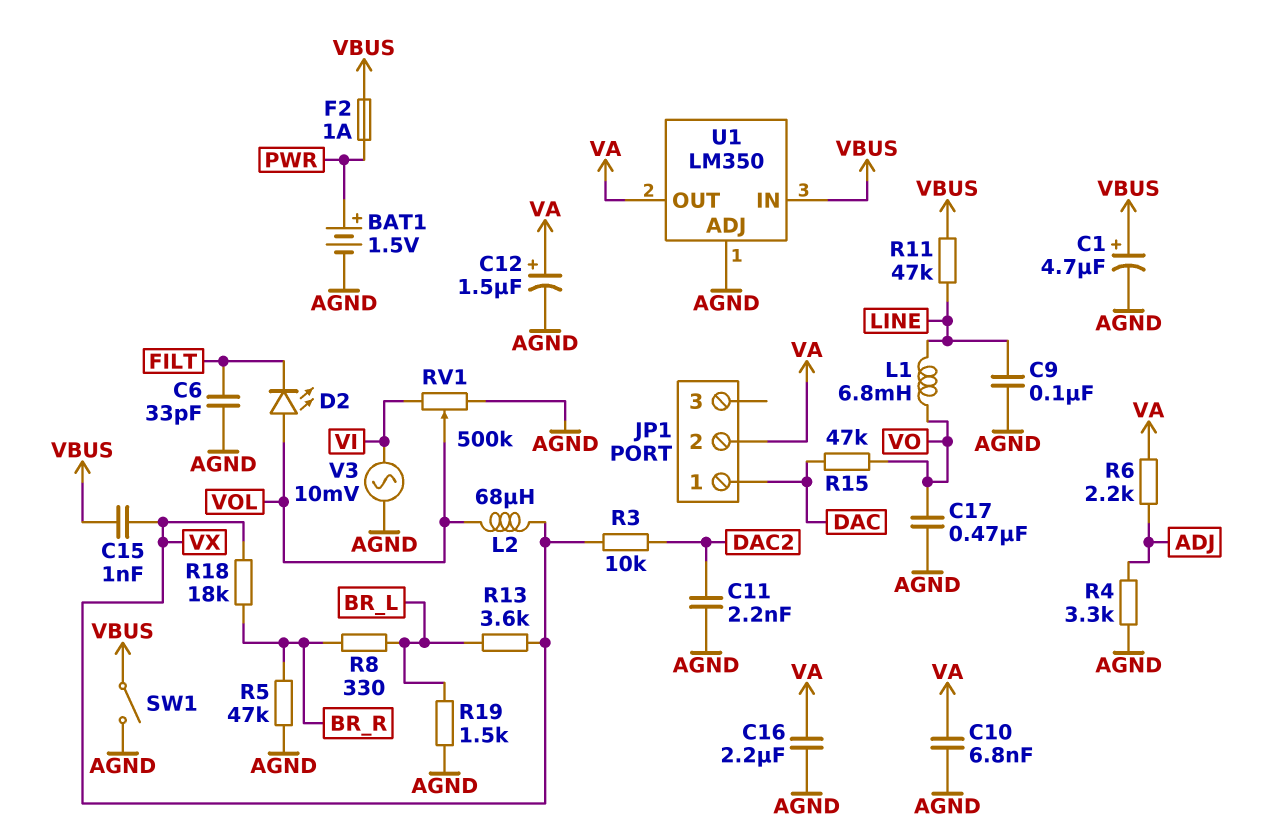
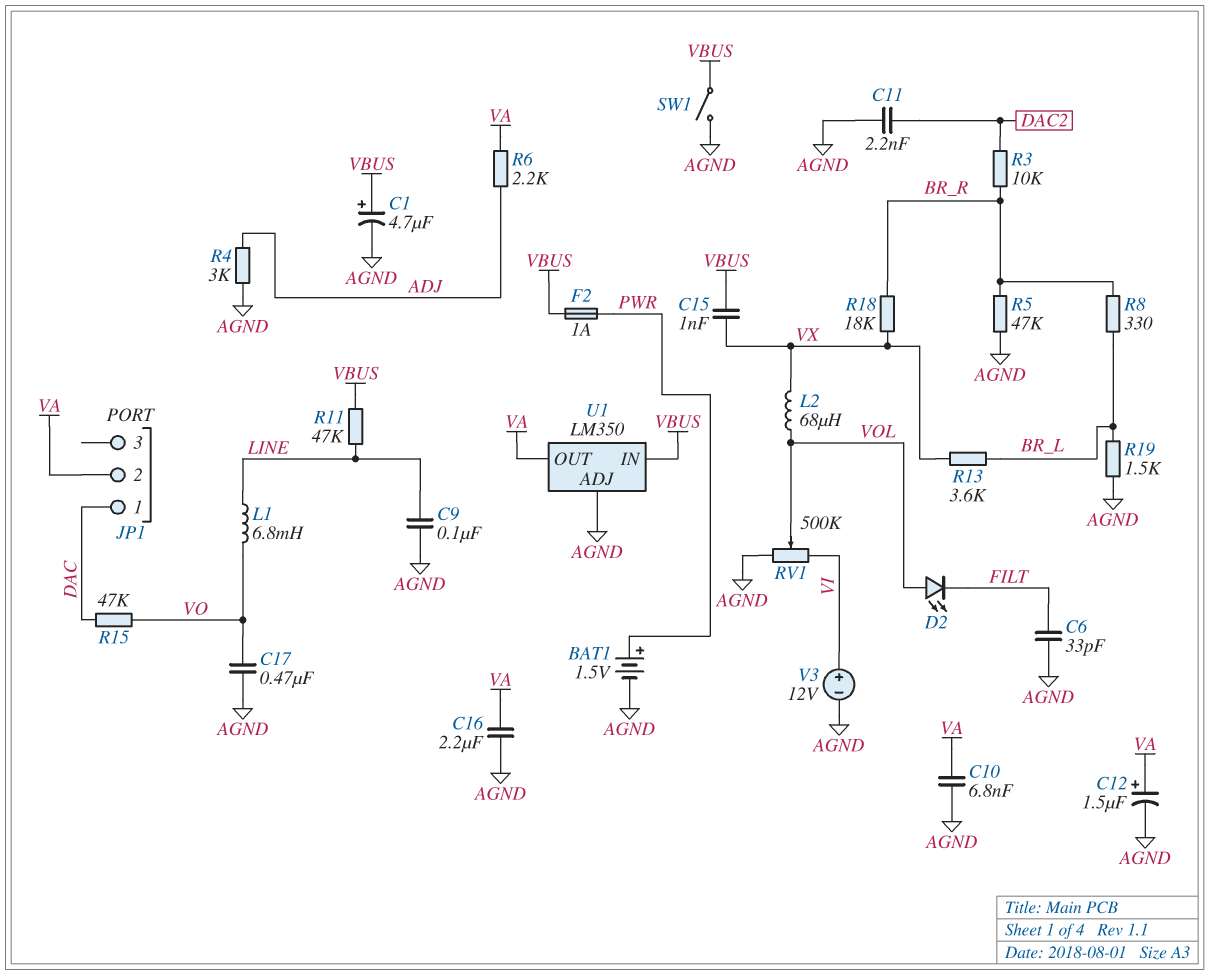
R3: 10k (DAC2, VX) -> 10k (BR_R, DAC2)
R4: 3.3k (ADJ, AGND) -> 3k (ADJ, AGND)
V3: AC 10mV (AGND, VI) -> 12V (plus VI, minus AGND)

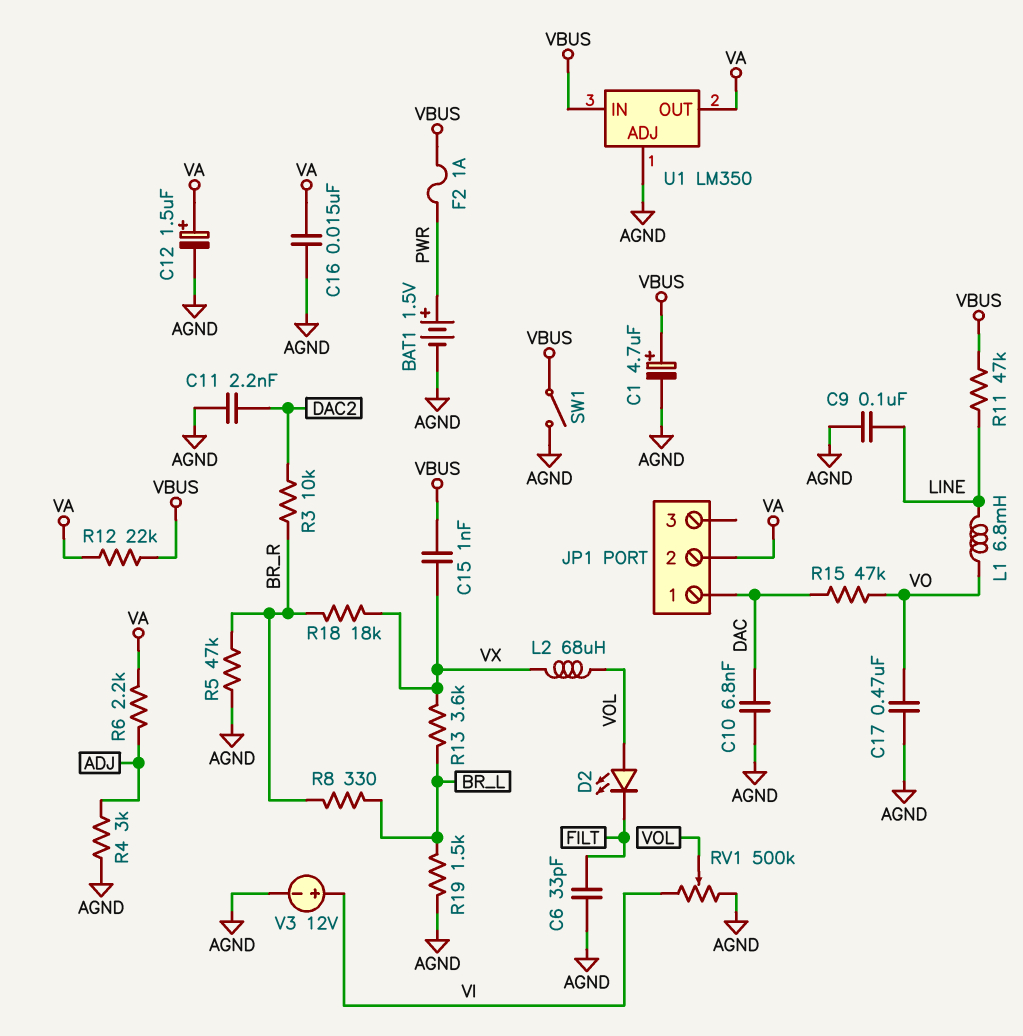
C10: 6.8nF (AGND, VA) -> 6.8nF (AGND, DAC)
C16: 2.2uF (AGND, VA) -> 15nF (AGND, VA)
R12: none -> 22k (VA, VBUS)

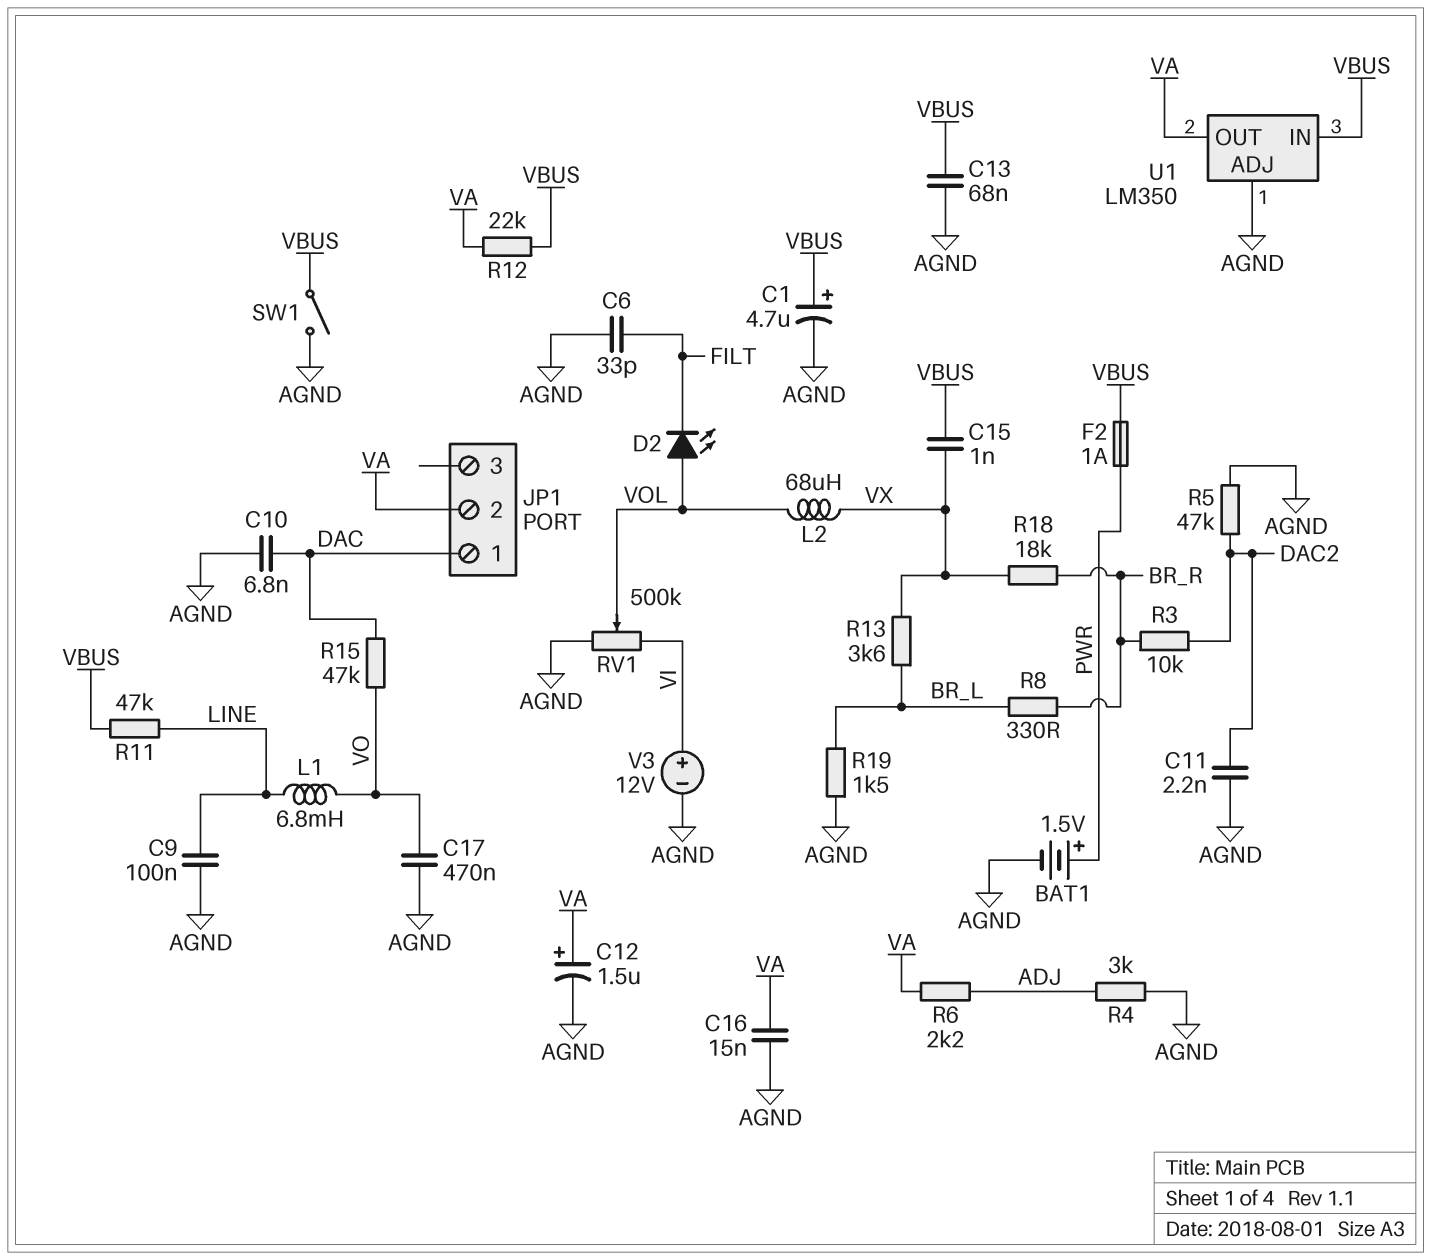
C13: none -> 68nF (AGND, VBUS)
R5: 47k (AGND, BR_R) -> 47k (AGND, DAC2)

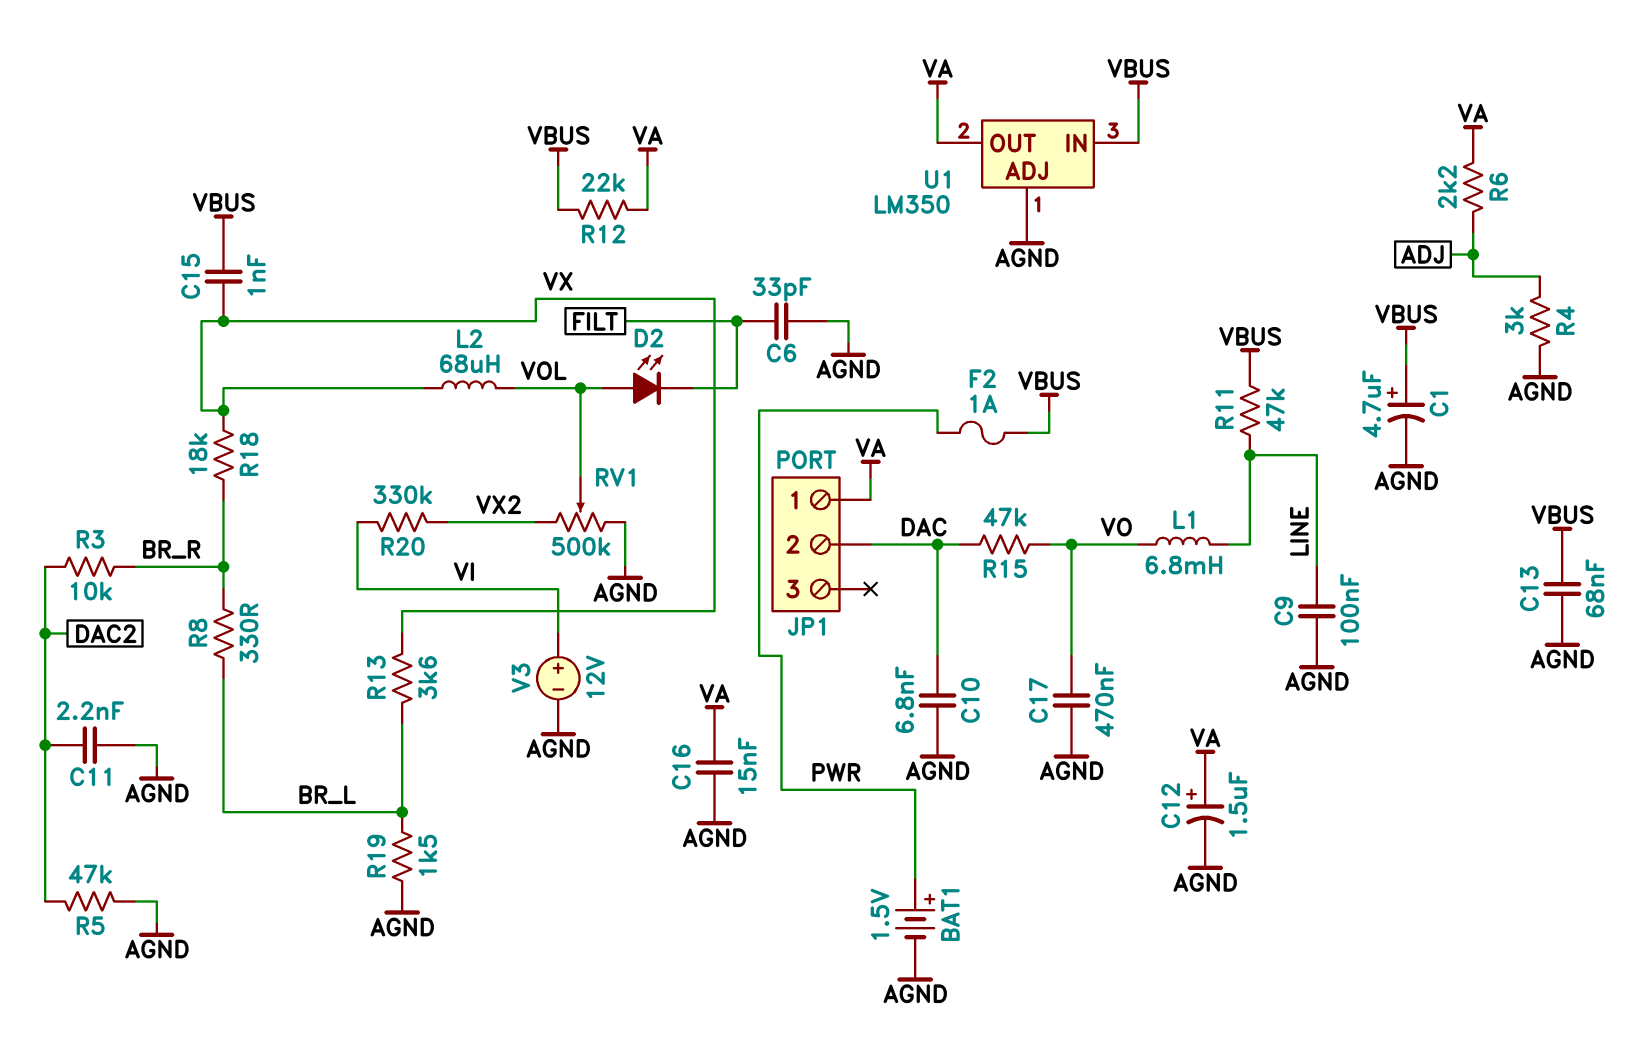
JP1 pin 1: DAC -> VA
JP1 pin 2: VA -> DAC
R20: none -> 330k (VI, VX2)
RV1: 500k (AGND, VI, wiper VOL) -> 500k (AGND, VX2, wiper VOL)
SW1: switch (AGND, VBUS) -> none

